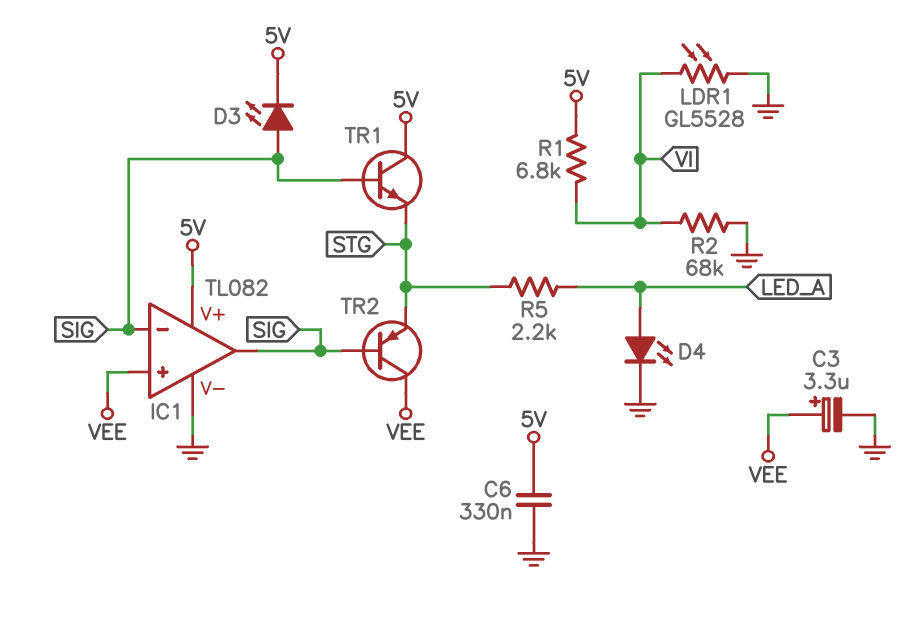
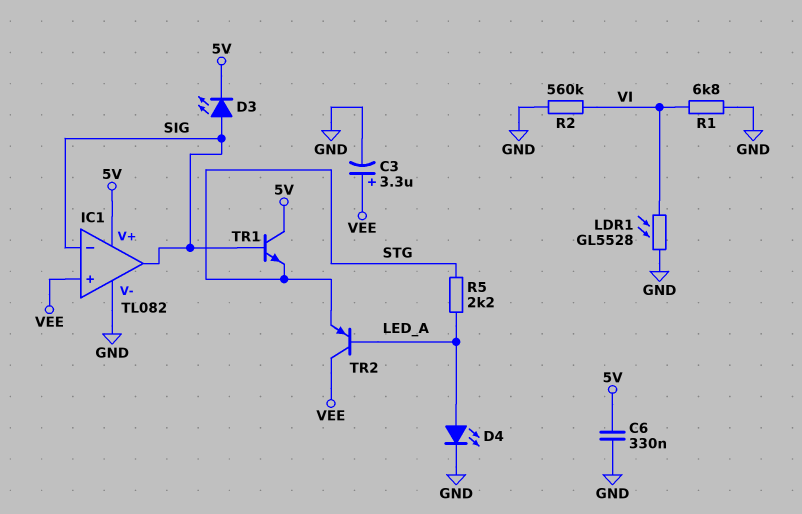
R1: 6.8k (5V, VI) -> 6.8k (GND, VI)
R2: 68k (GND, VI) -> 560k (GND, VI)
TR2: PNP (B SIG, C VEE, E STG) -> PNP (B LED_A, C VEE, E STG)

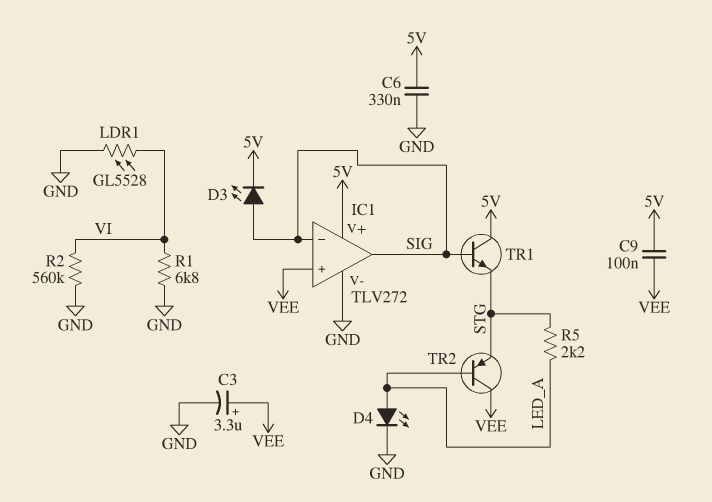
C9: none -> 100nF (5V, VEE)
IC1: TL082 -> TLV272

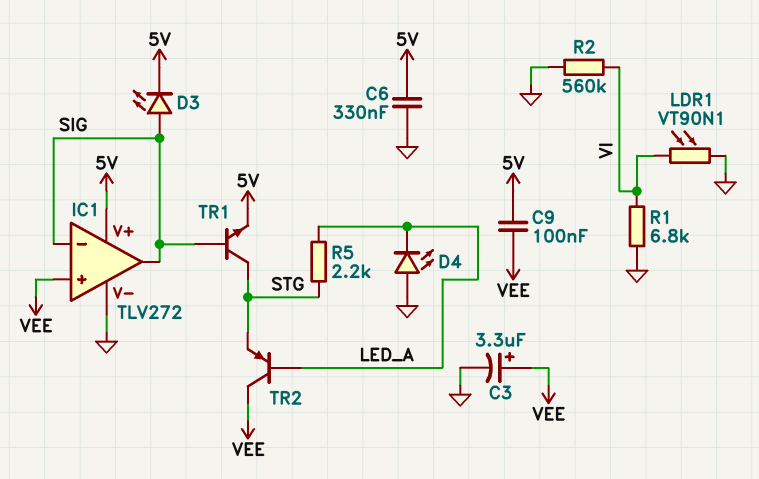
D4: LED (A LED_A, K GND) -> LED (A GND, K LED_A)
LDR1: GL5528 (GND, VI) -> VT90N1 (GND, VI)
TR1: NPN (B SIG, C 5V, E STG) -> NPN (B SIG, C STG, E 5V)

